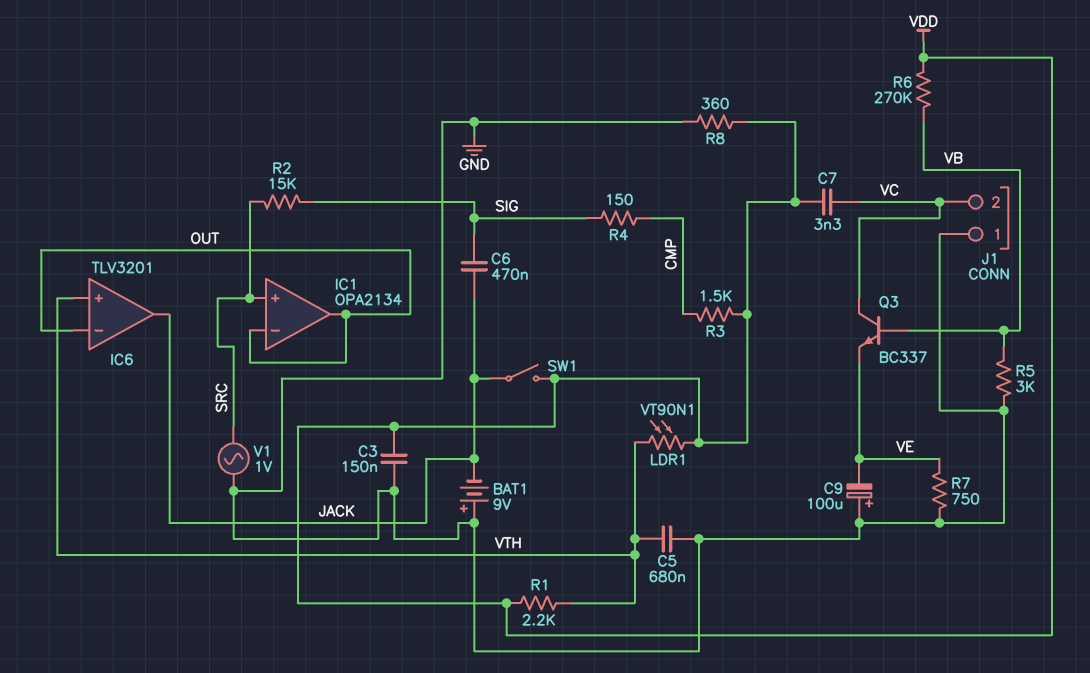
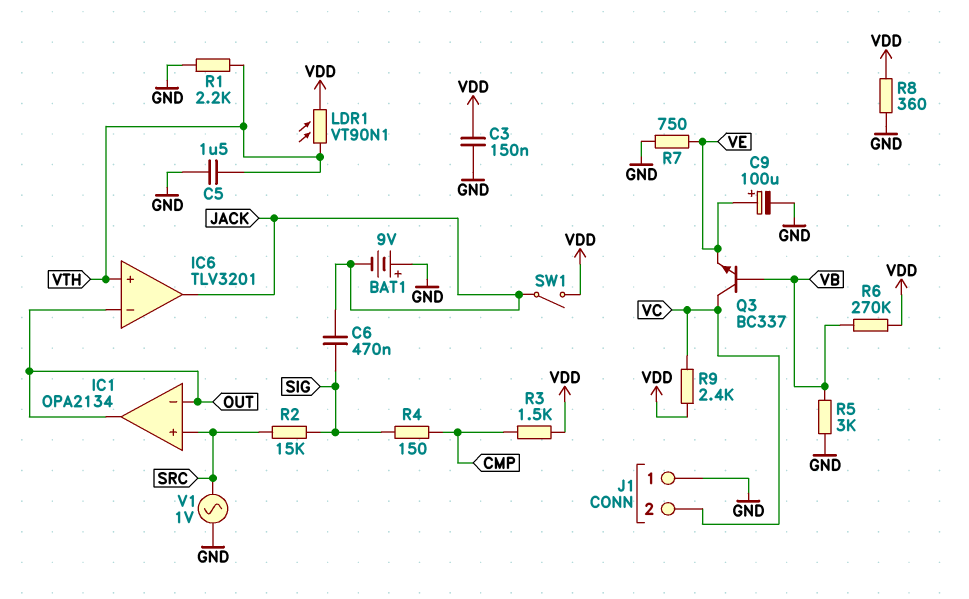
C5: 680nF (GND, VTH) -> 1.5uF (GND, VTH)
C7: 3.3nF (VC, VDD) -> none
C9: 100uF (plus GND, minus VE) -> 100uF (plus VE, minus GND)
R1: 2.2k (VDD, VTH) -> 2.2k (GND, VTH)
R9: none -> 2.4k (VC, VDD)

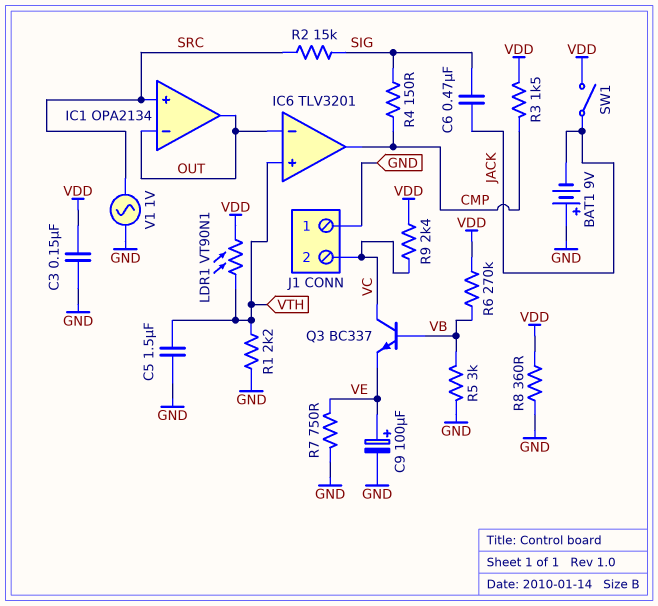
IC6 pin out: JACK -> CMP

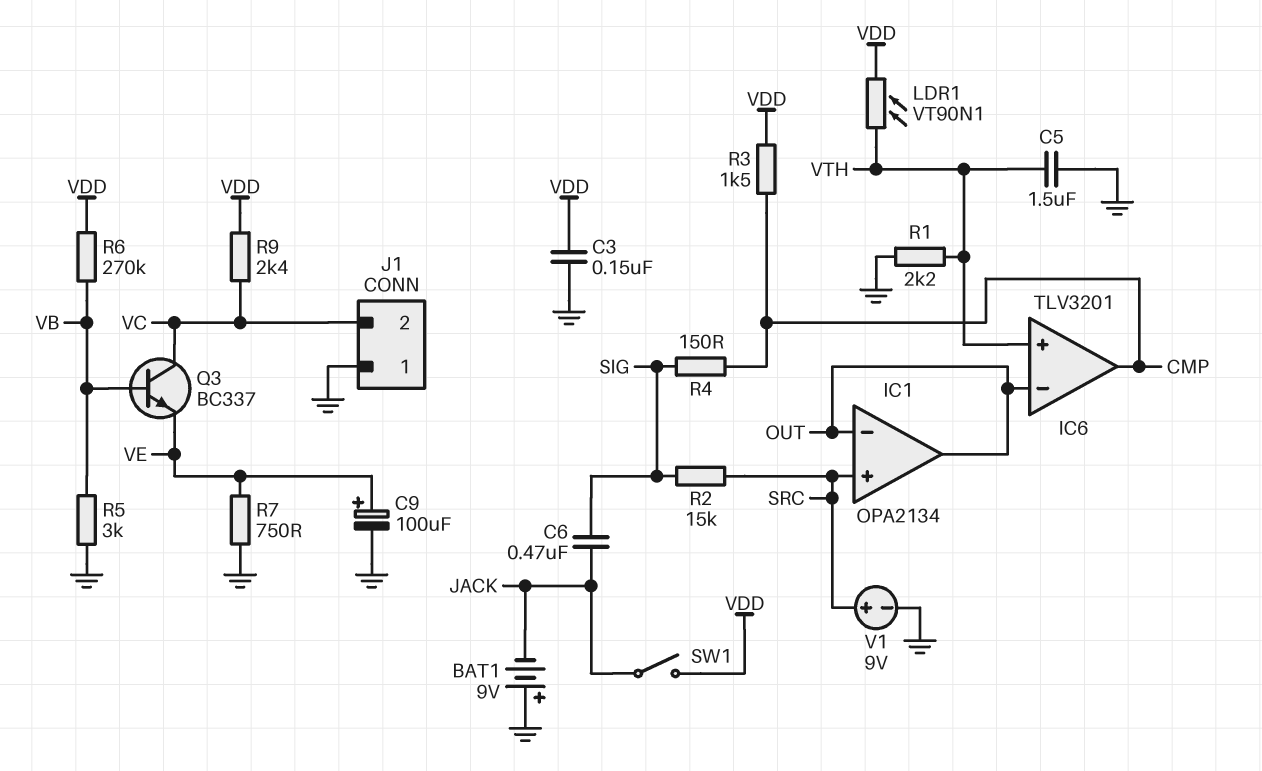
R8: 360 (GND, VDD) -> none
V1: AC 1V (GND, SRC) -> 9V (plus SRC, minus GND)

